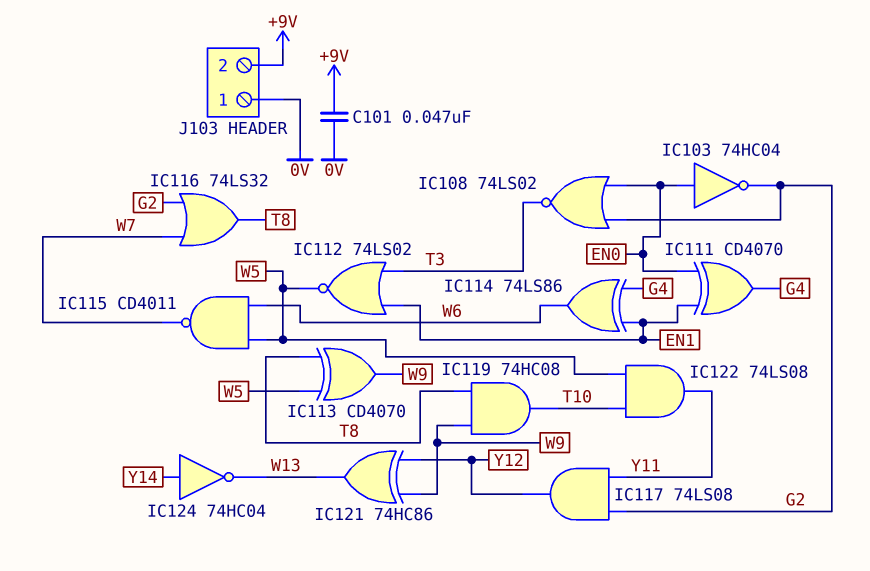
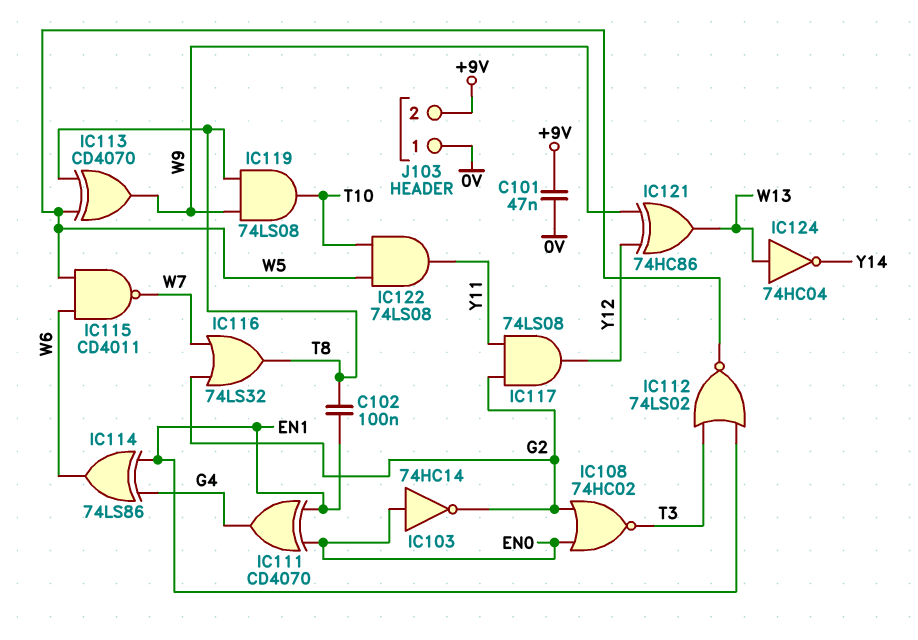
C102: none -> 100nF (EN1, T8)
IC103: NOT 74HC04 (in EN0, out G2) -> NOT 74HC14 (in EN0, out G2)
IC108: NOR 74LS02 (in EN0, in G2, out T3) -> NOR 74HC02 (in EN0, in G2, out T3)
IC119: AND 74HC08 (in T8, in W9, out T10) -> AND 74LS08 (in T8, in W9, out T10)
IC124: NOT 74HC04 (in Y14, out W13) -> NOT 74HC04 (in W13, out Y14)

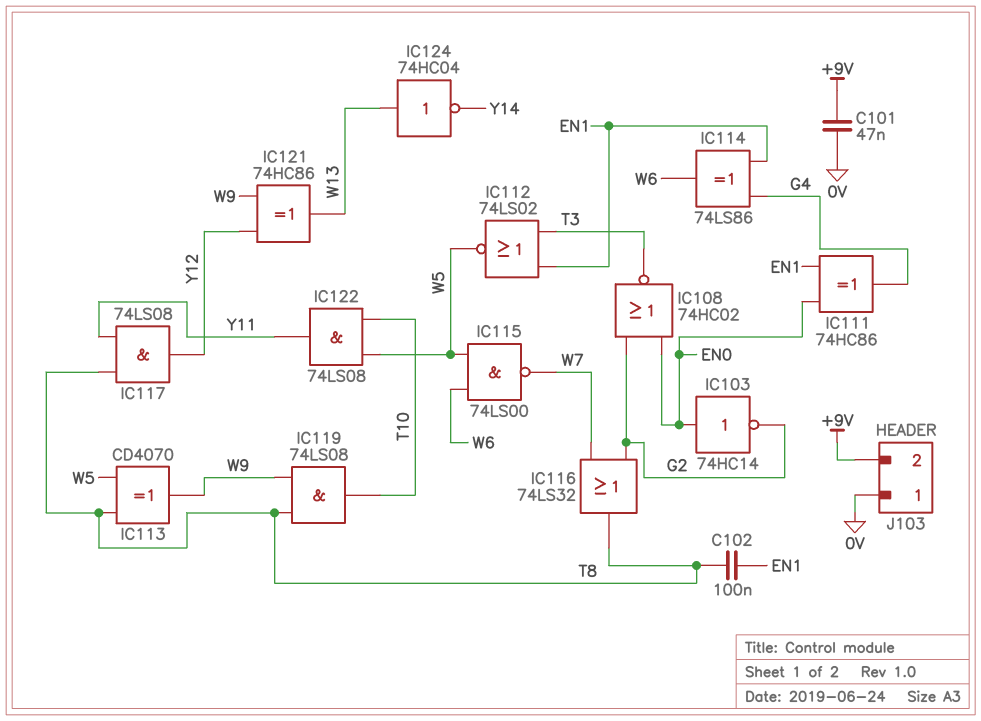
IC111: XOR CD4070 (in EN0, in EN1, out G4) -> XOR 74HC86 (in EN0, in EN1, out G4)
IC115: NAND CD4011 (in W5, in W6, out W7) -> NAND 74LS00 (in W5, in W6, out W7)
IC117: AND 74LS08 (in G2, in Y11, out Y12) -> AND 74LS08 (in T8, in Y11, out Y12)

